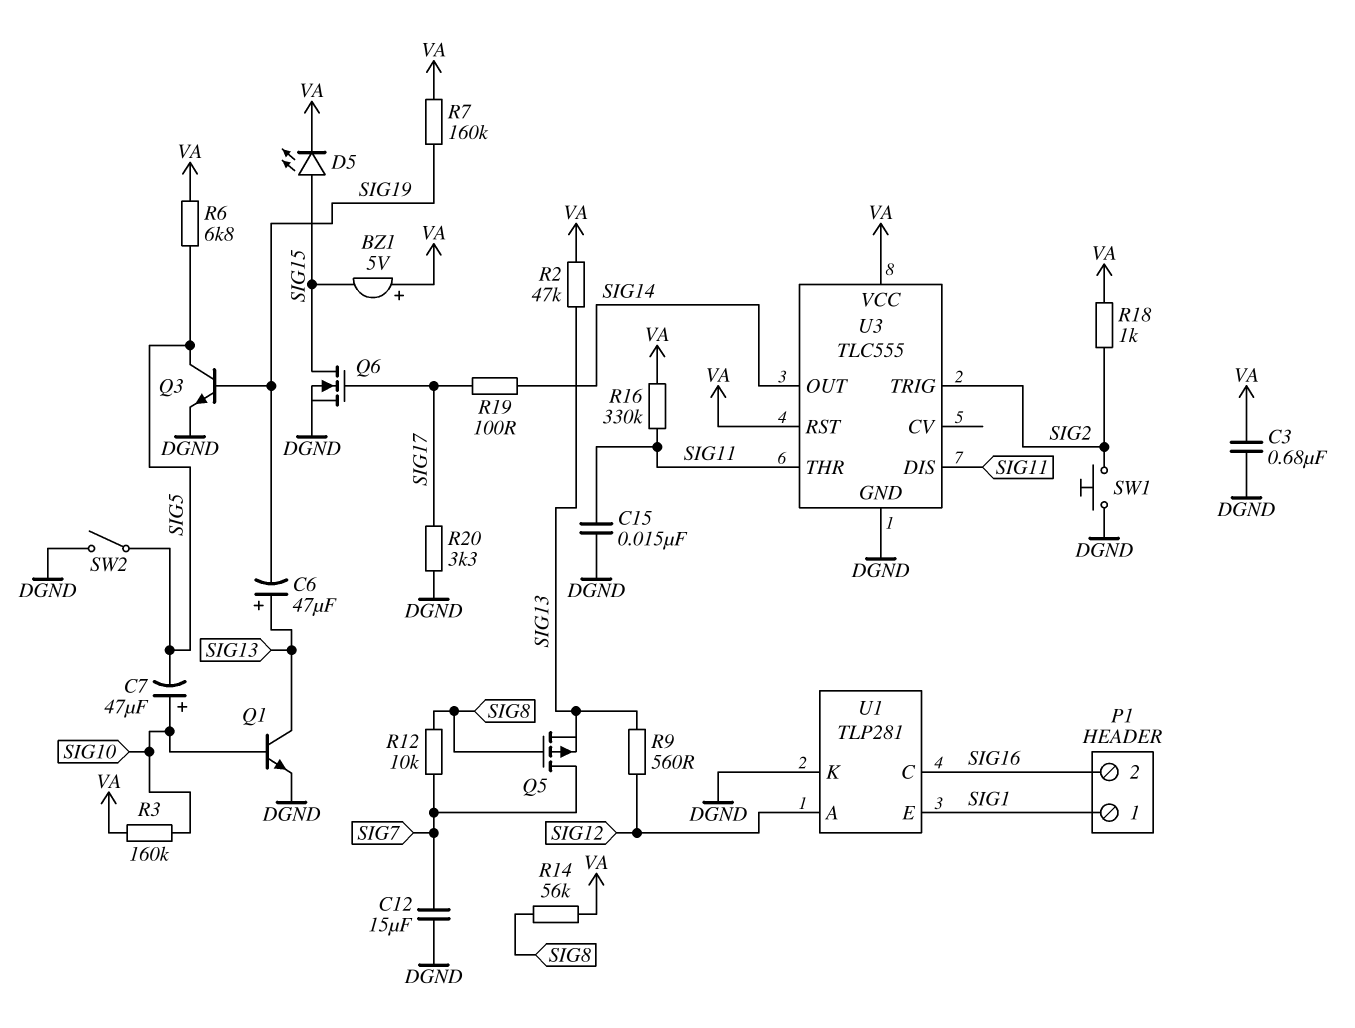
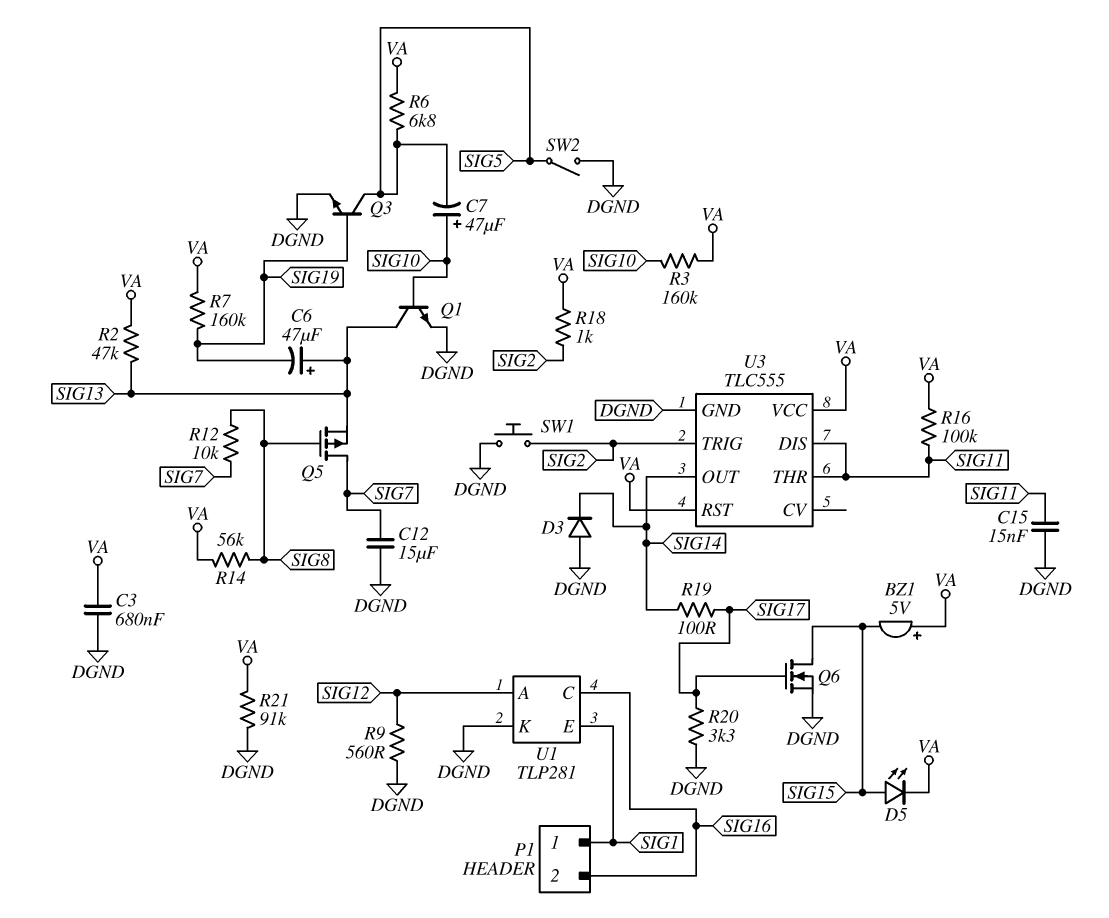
D3: none -> diode (A DGND, K SIG14)
R9: 560 (SIG12, SIG13) -> 560 (DGND, SIG12)
R16: 330k (SIG11, VA) -> 100k (SIG11, VA)
R21: none -> 91k (DGND, VA)

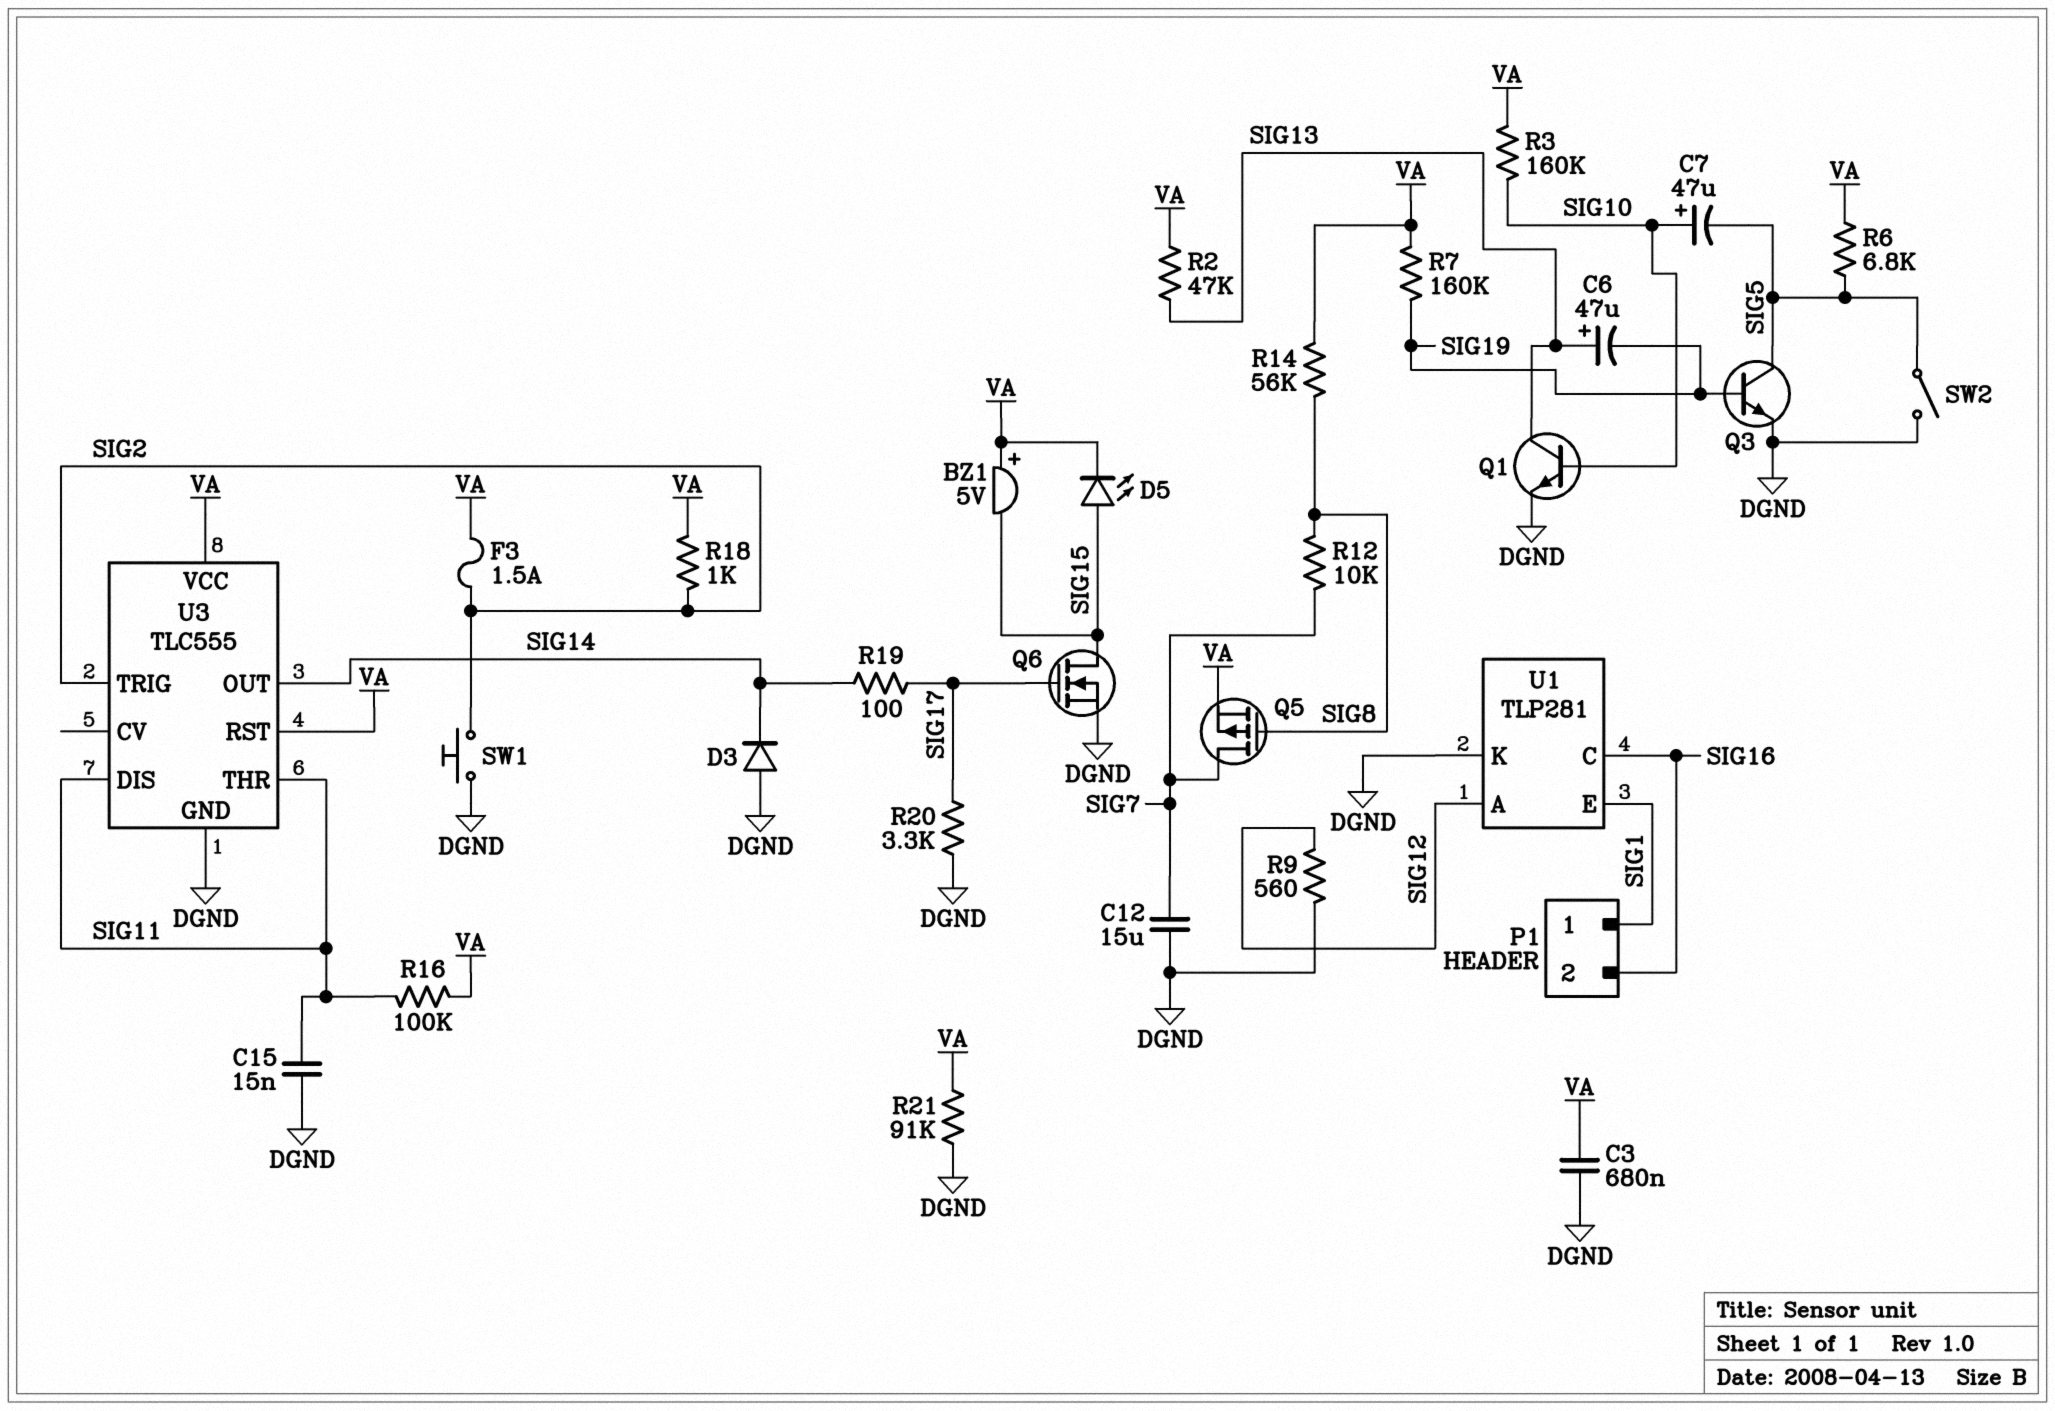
F3: none -> 1.5A (SIG2, VA)
Q5: PMOS (G SIG8, D SIG7, S SIG13) -> PMOS (G SIG8, D SIG7, S VA)

